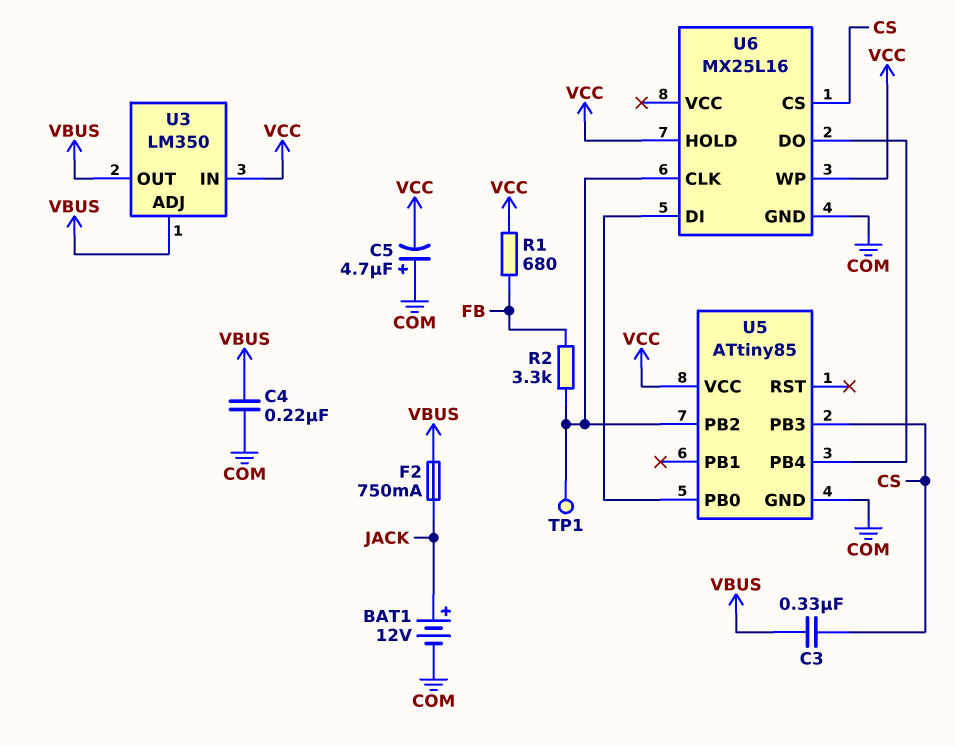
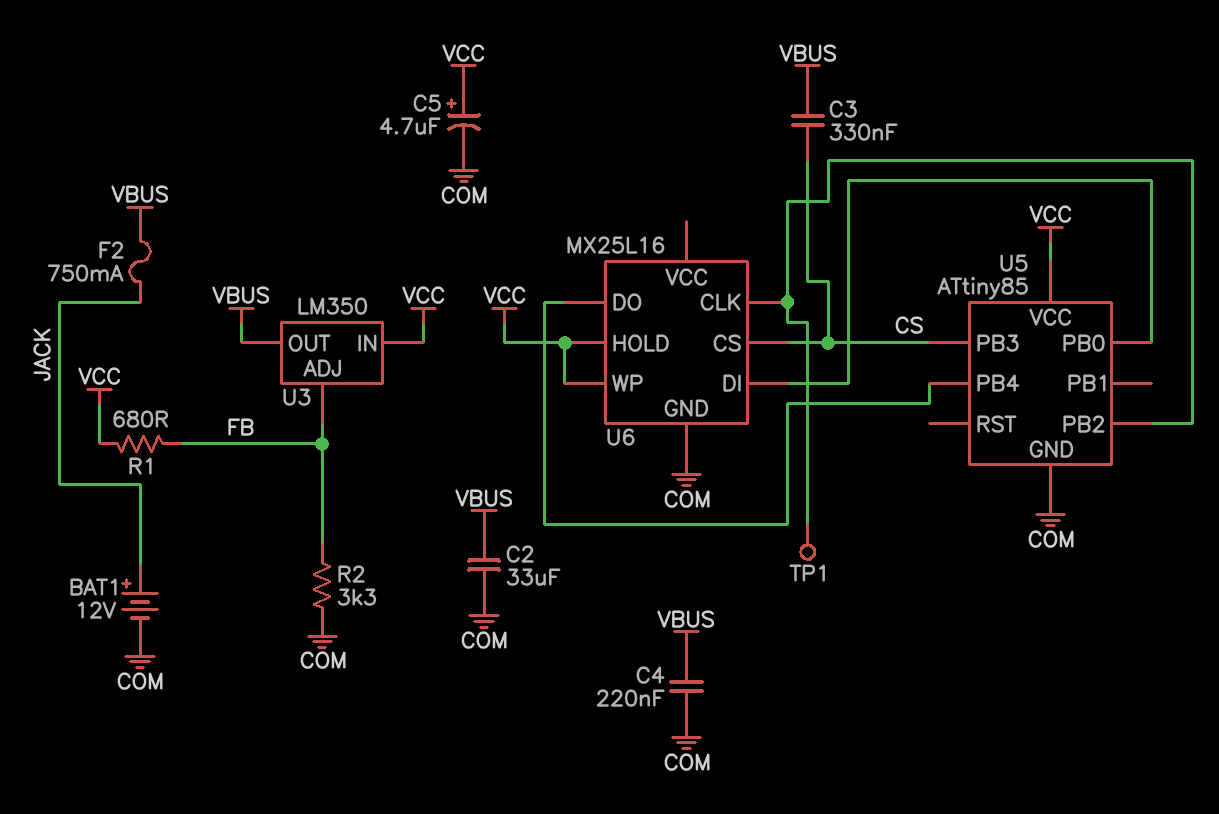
C2: none -> 33uF (COM, VBUS)
C5: 4.7uF (plus COM, minus VCC) -> 4.7uF (plus VCC, minus COM)
R2: 3.3k (FB, U5/PB2) -> 3.3k (COM, FB)
U3 pin ADJ: VBUS -> FB

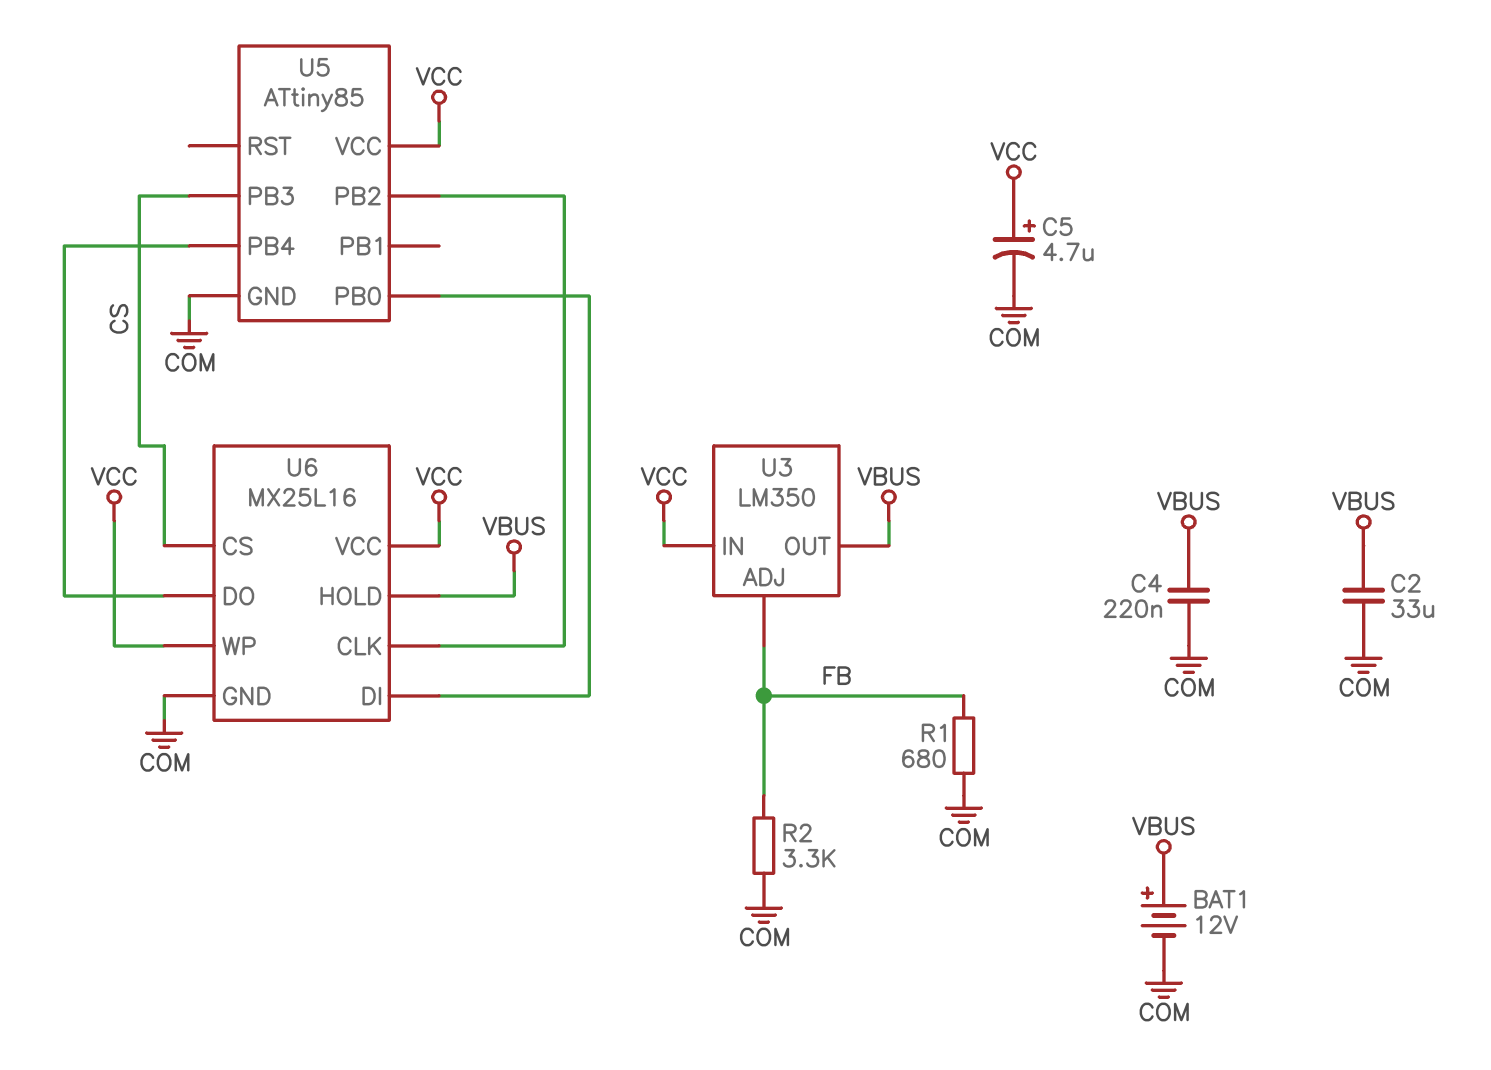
BAT1: 12V (plus JACK, minus COM) -> 12V (plus VBUS, minus COM)
C3: 330nF (CS, VBUS) -> none
F2: 750mA (JACK, VBUS) -> none
R1: 680 (FB, VCC) -> 680 (COM, FB)
TP1: test point (U5/PB2) -> none
U6 pin HOLD: VCC -> VBUS
U6 pin VCC: none -> VCC

